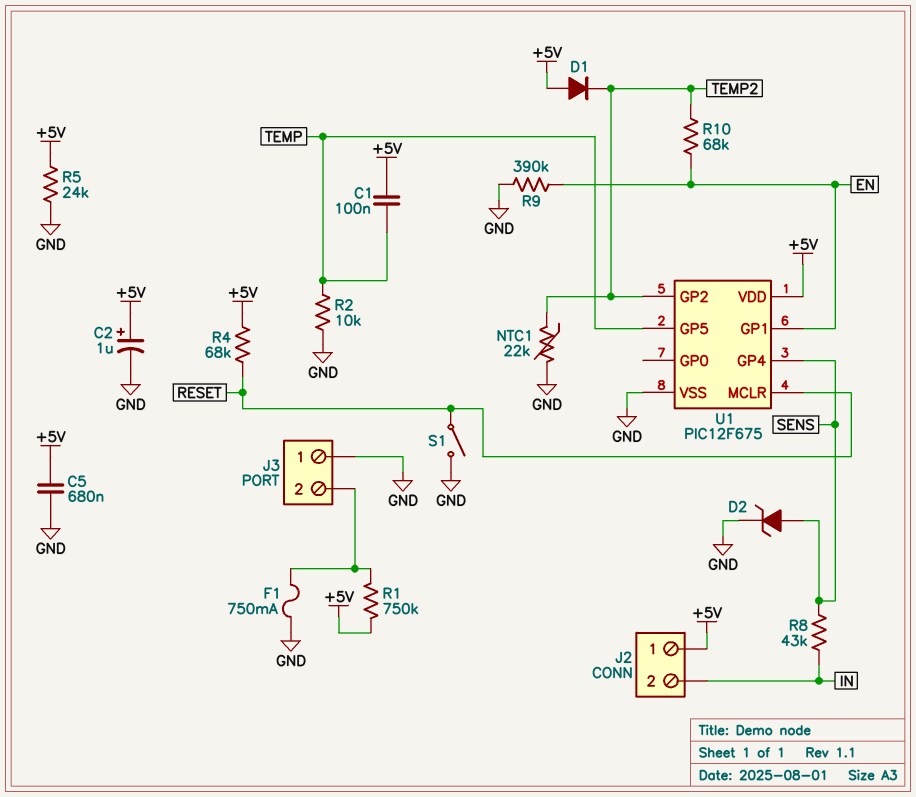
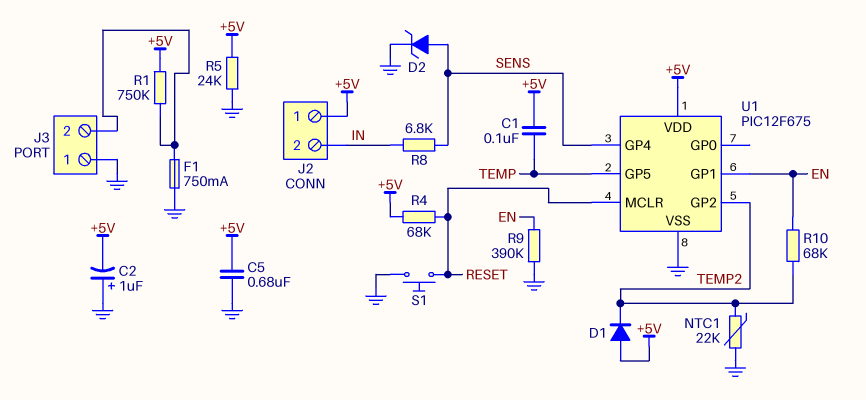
C2: 1uF (plus +5V, minus GND) -> 1uF (plus GND, minus +5V)
R2: 10k (GND, TEMP) -> none
R8: 43k (IN, SENS) -> 6.8k (IN, SENS)
S1: switch (GND, RESET) -> button (GND, RESET)

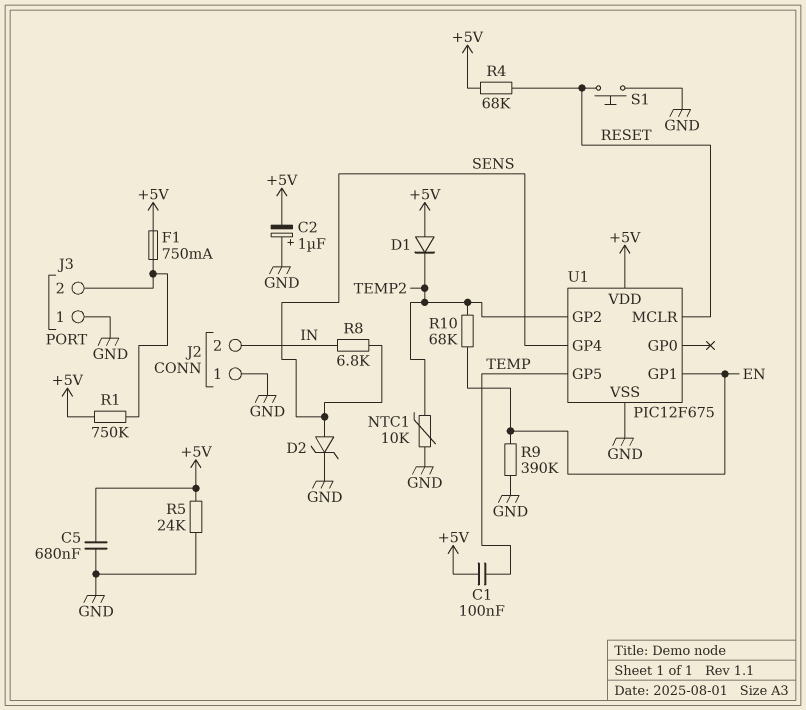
F1: 750mA (GND, J3/2) -> 750mA (+5V, J3/2)
J2 pin 1: +5V -> GND
NTC1: 22k (GND, TEMP2) -> 10k (GND, TEMP2)

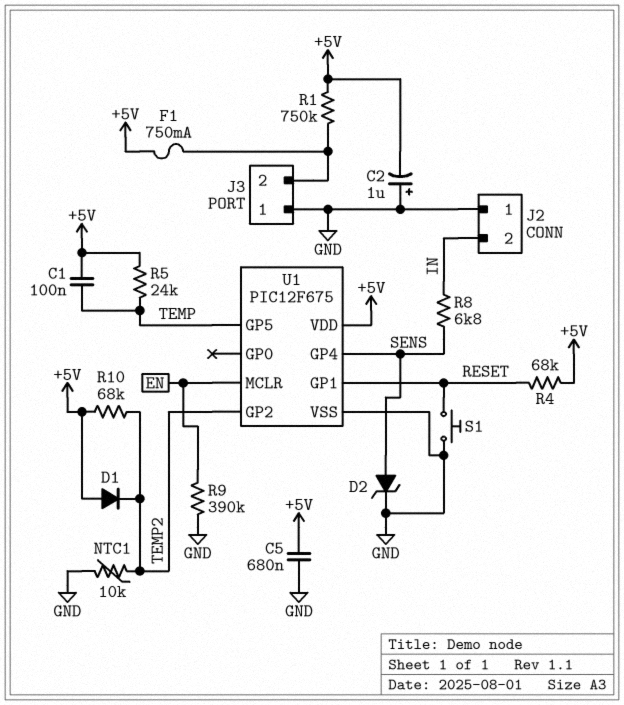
R5: 24k (+5V, GND) -> 24k (+5V, TEMP)
R10: 68k (EN, TEMP2) -> 68k (+5V, TEMP2)
U1 pin GP1: EN -> RESET
U1 pin MCLR: RESET -> EN

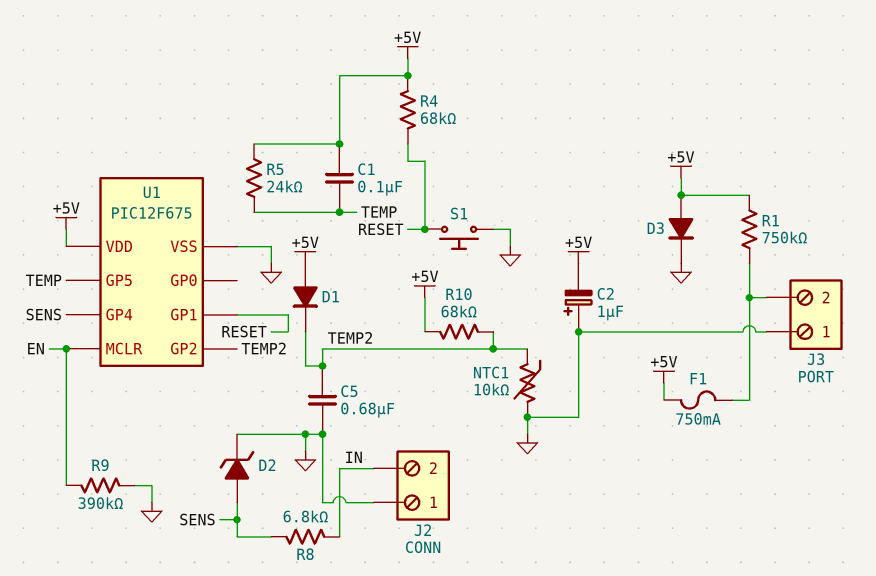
C5: 680nF (+5V, GND) -> 680nF (GND, TEMP2)
D3: none -> diode (A +5V, K GND)

